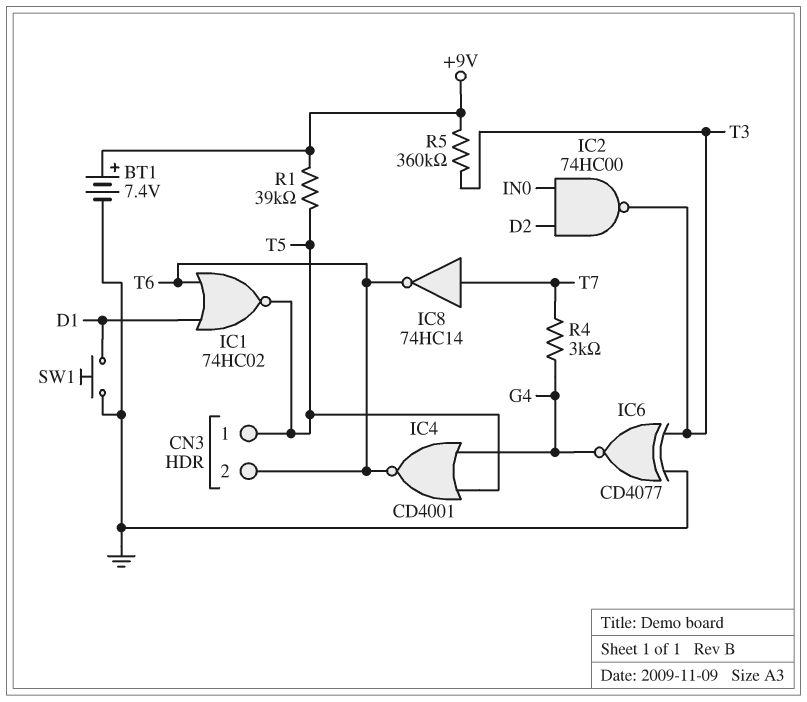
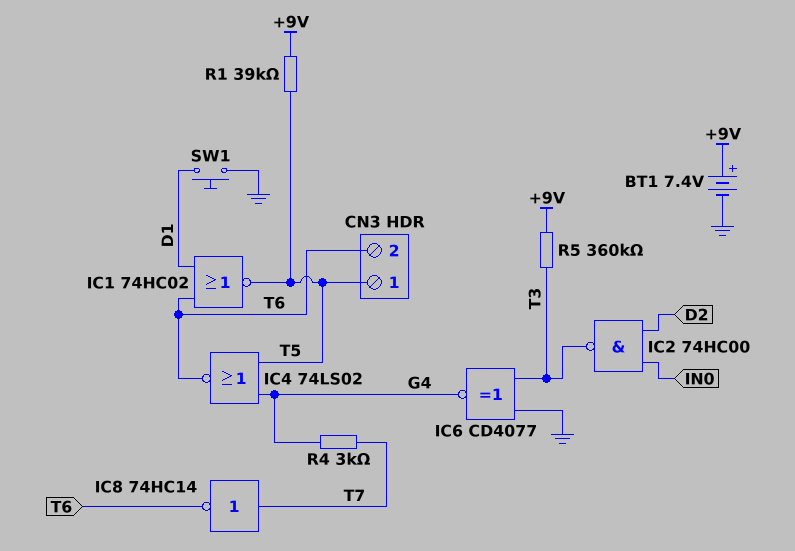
IC4: NOR CD4001 (in G4, in T5, out T6) -> NOR 74LS02 (in G4, in T5, out T6)

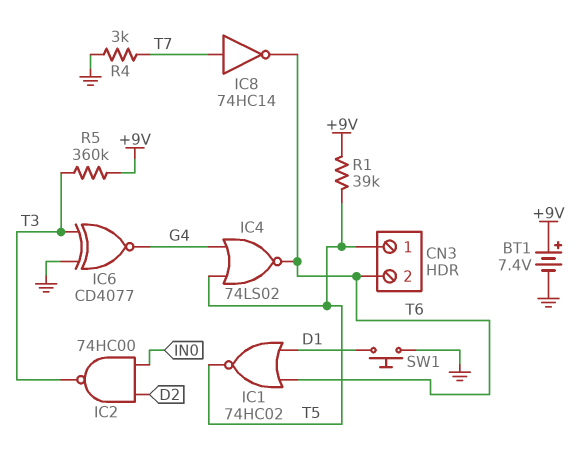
R4: 3k (G4, T7) -> 3k (GND, T7)

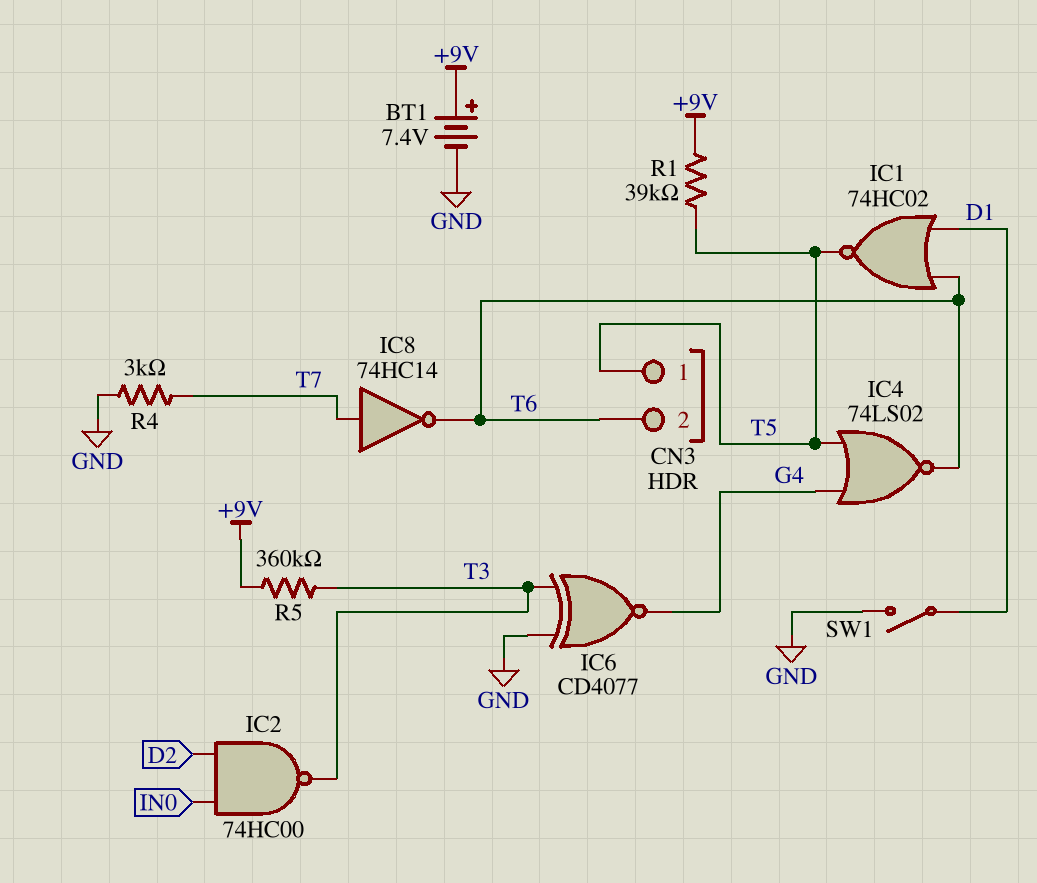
SW1: button (D1, GND) -> switch (D1, GND)

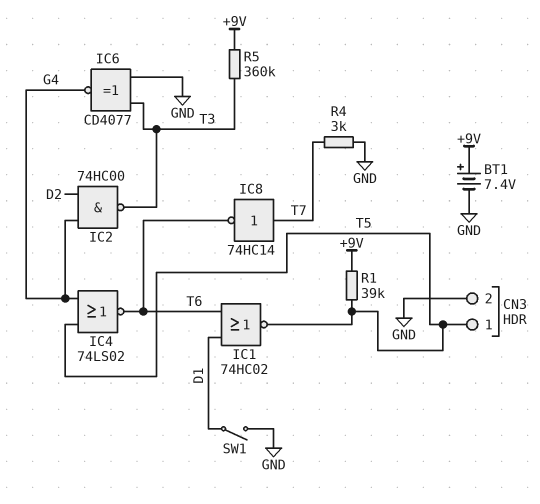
CN3 pin 2: T6 -> GND
IC2: NAND 74HC00 (in D2, in IN0, out T3) -> NAND 74HC00 (in D2, in G4, out T3)

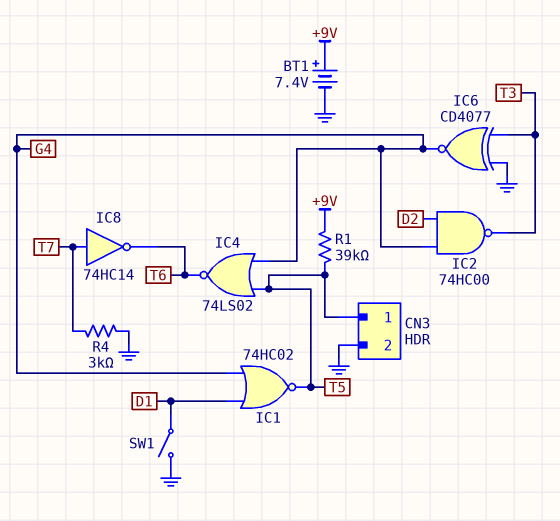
IC1: NOR 74HC02 (in D1, in T6, out T5) -> NOR 74HC02 (in D1, in G4, out T5)
R5: 360k (+9V, T3) -> none

